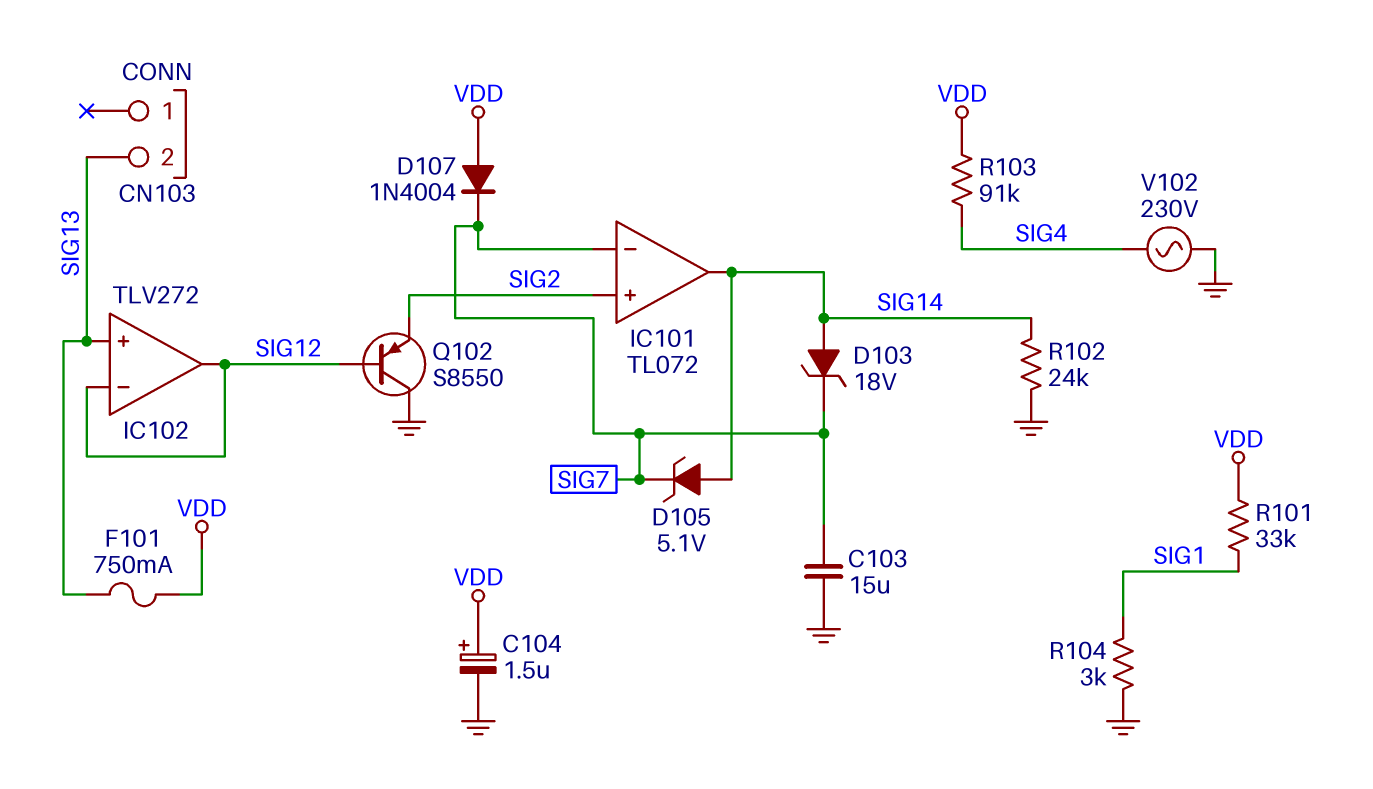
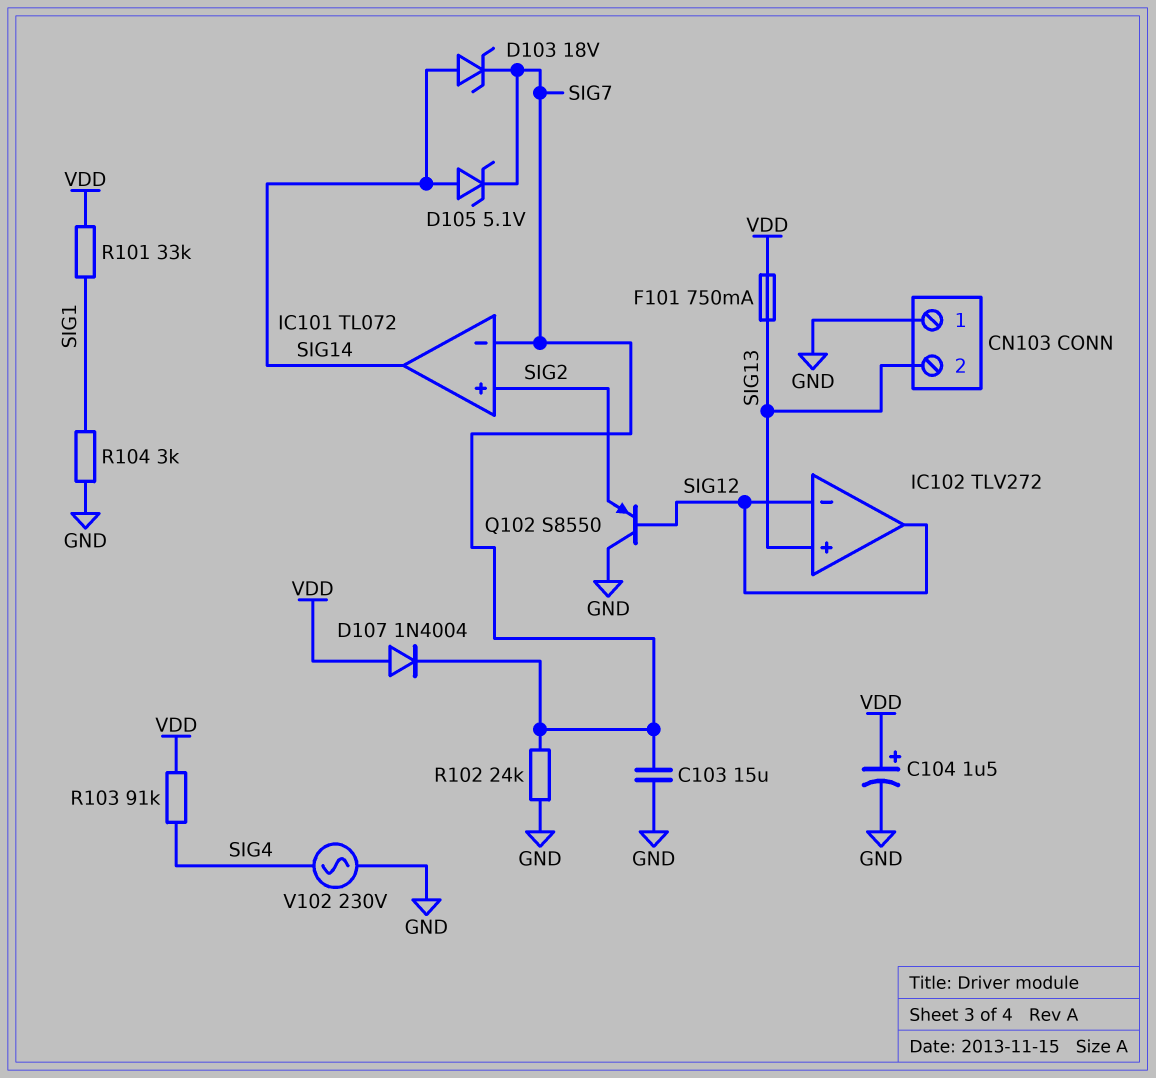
CN103 pin 1: none -> GND
R102: 24k (GND, SIG14) -> 24k (GND, SIG7)

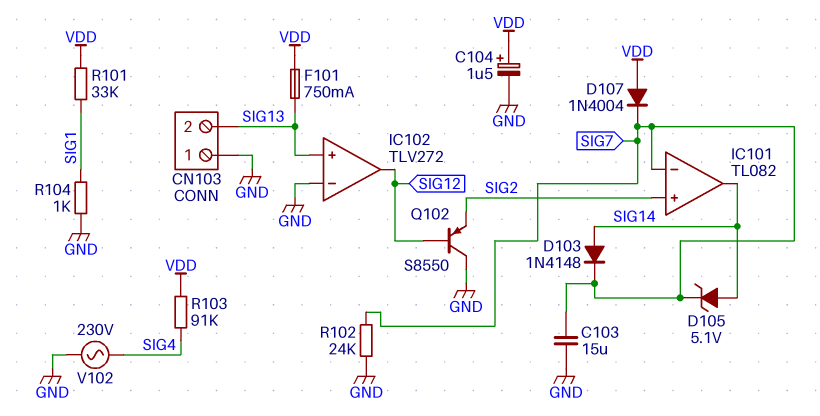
D103: zener 18V (A SIG14, K SIG7) -> diode 1N4148 (A SIG14, K SIG7)
IC101: TL072 -> TL082
IC102 pin in-: SIG12 -> GND
R104: 3k (GND, SIG1) -> 1k (GND, SIG1)

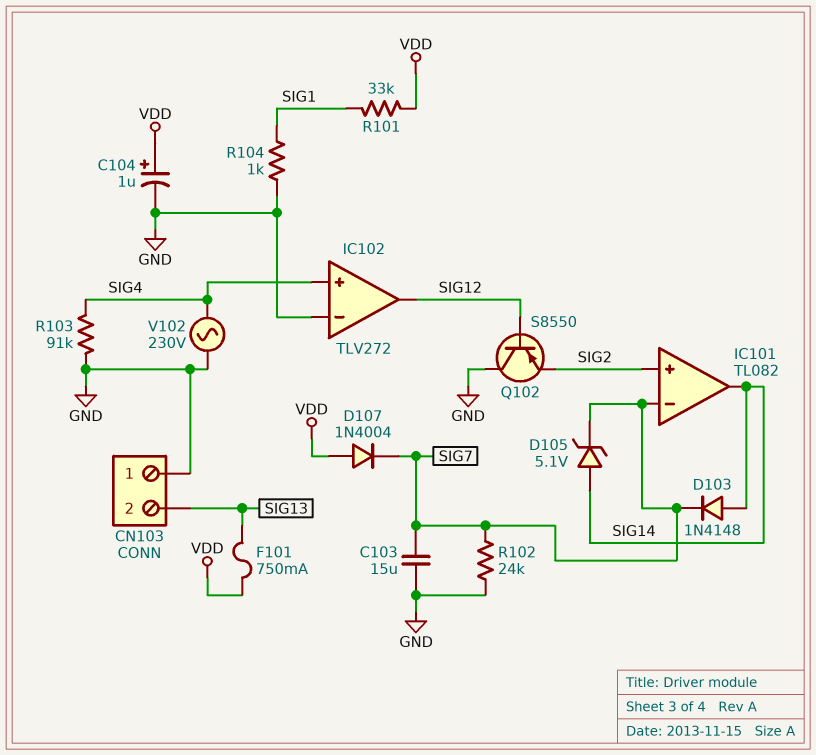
C104: 1.5uF (plus VDD, minus GND) -> 1uF (plus VDD, minus GND)
IC102 pin in+: SIG13 -> SIG4
R103: 91k (SIG4, VDD) -> 91k (GND, SIG4)

